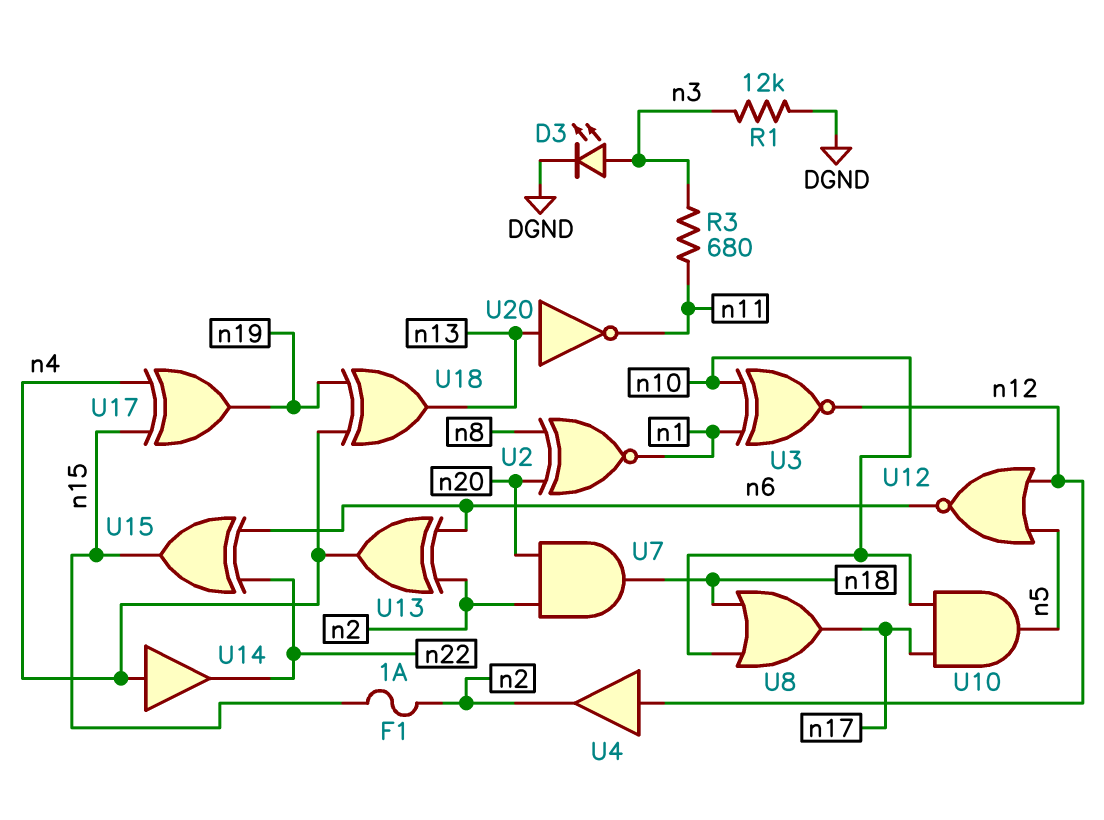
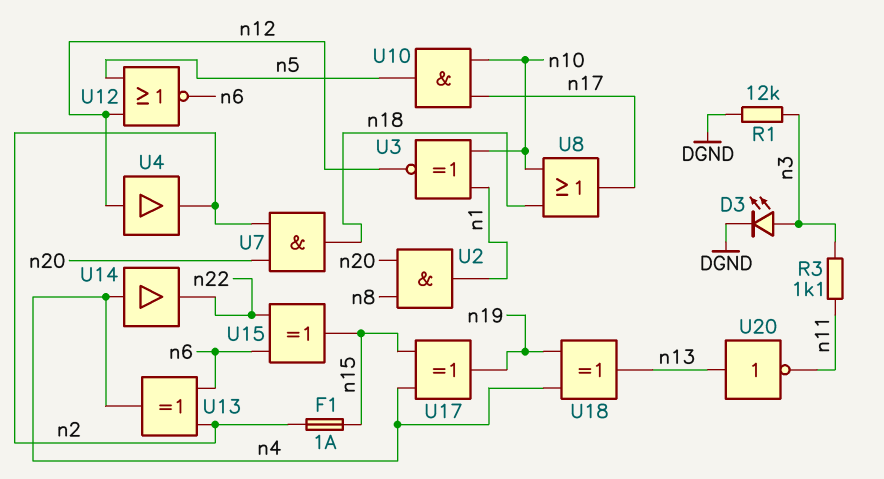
R3: 680 (n3, n11) -> 1.1k (n3, n11)
U2: XNOR (in n8, in n20, out n1) -> AND (in n8, in n20, out n1)

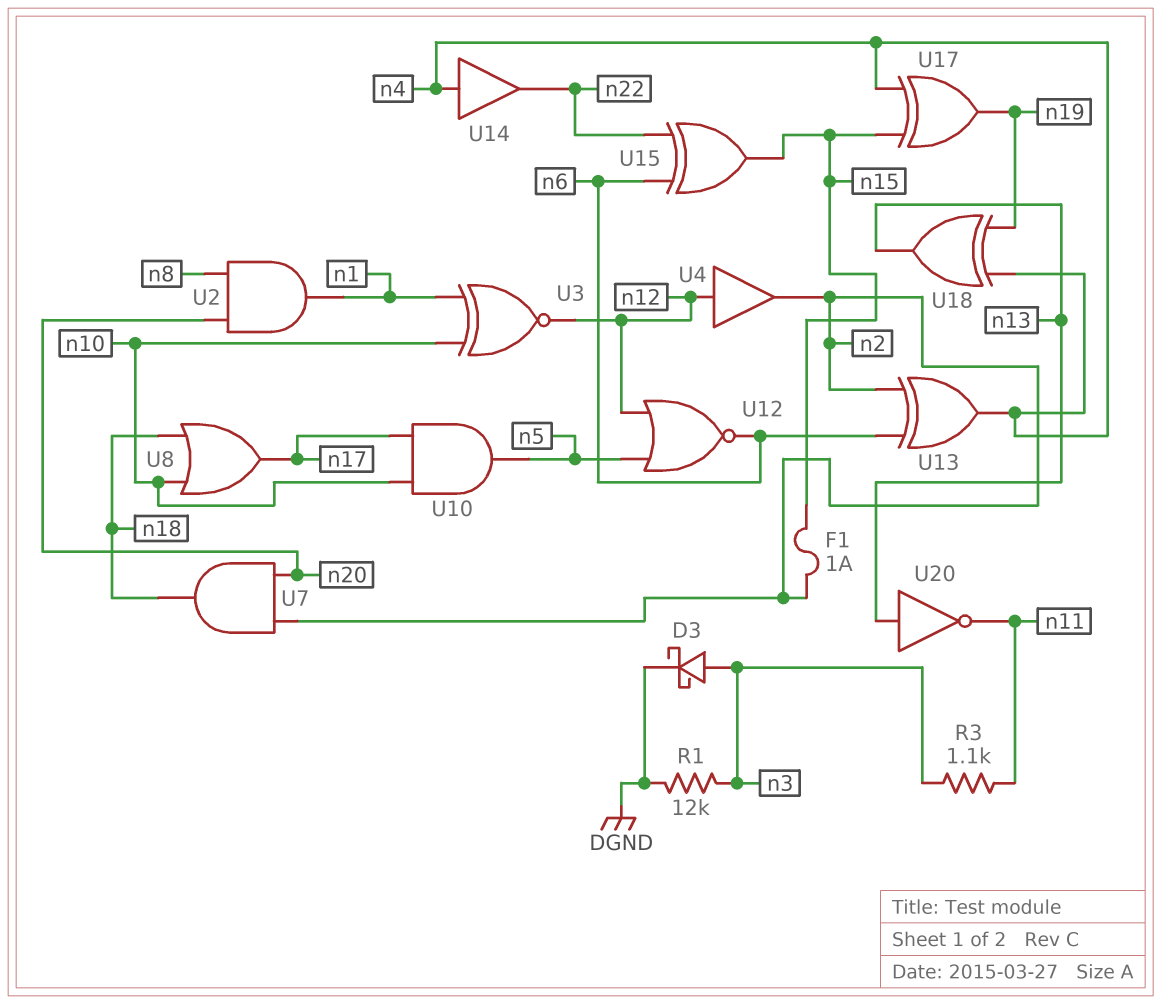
D3: LED (A n3, K DGND) -> schottky (A n3, K DGND)

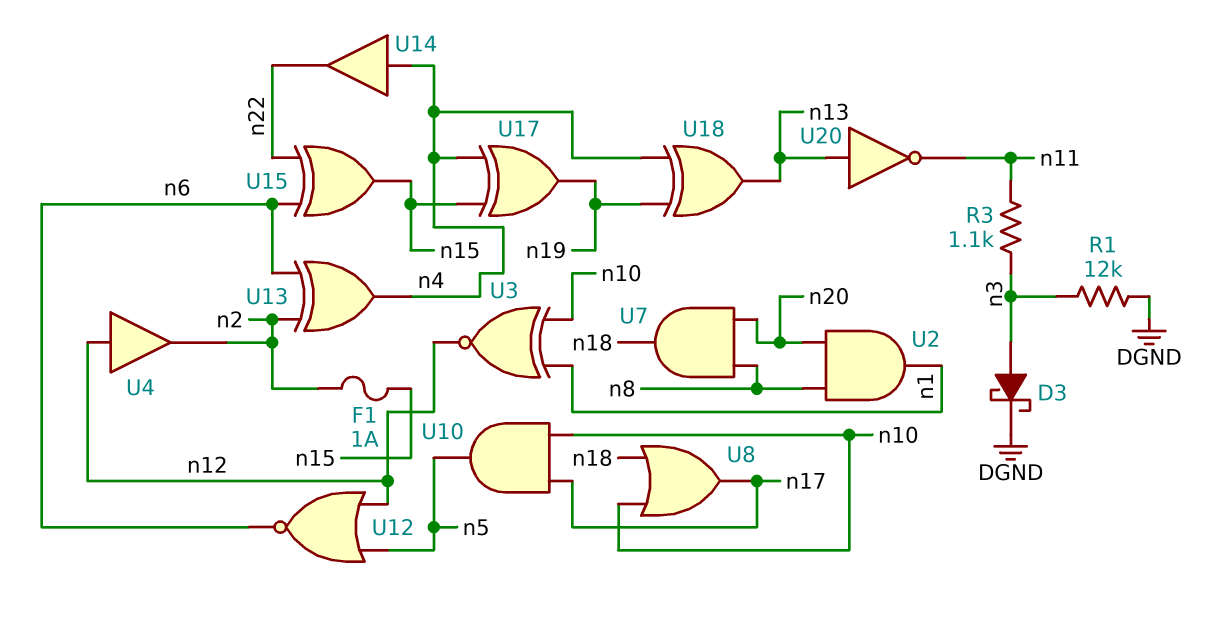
U7: AND (in n2, in n20, out n18) -> AND (in n8, in n20, out n18)

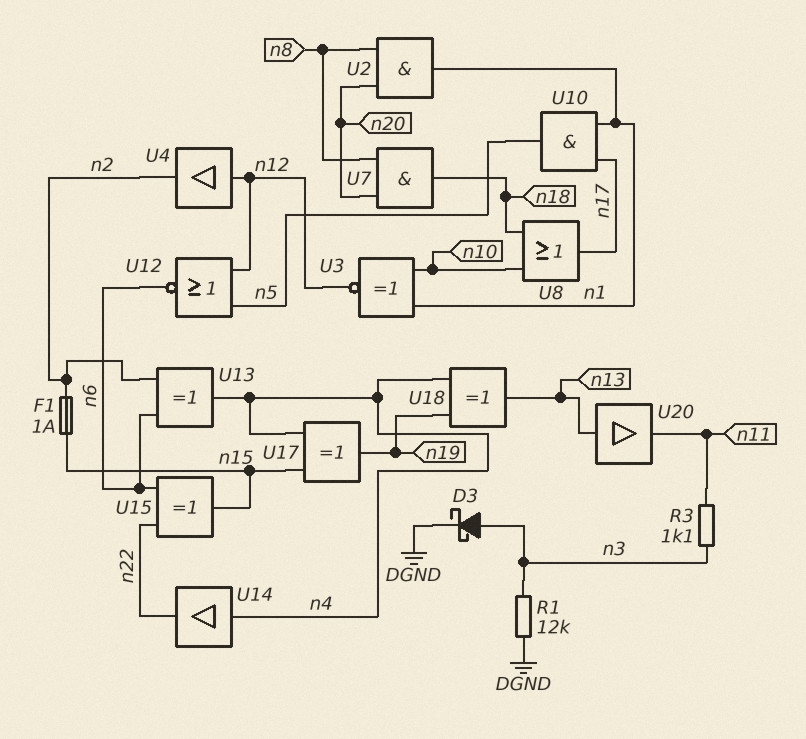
U10: AND (in n10, in n17, out n5) -> AND (in n1, in n17, out n5)
U20: NOT (in n13, out n11) -> buffer (in n13, out n11)

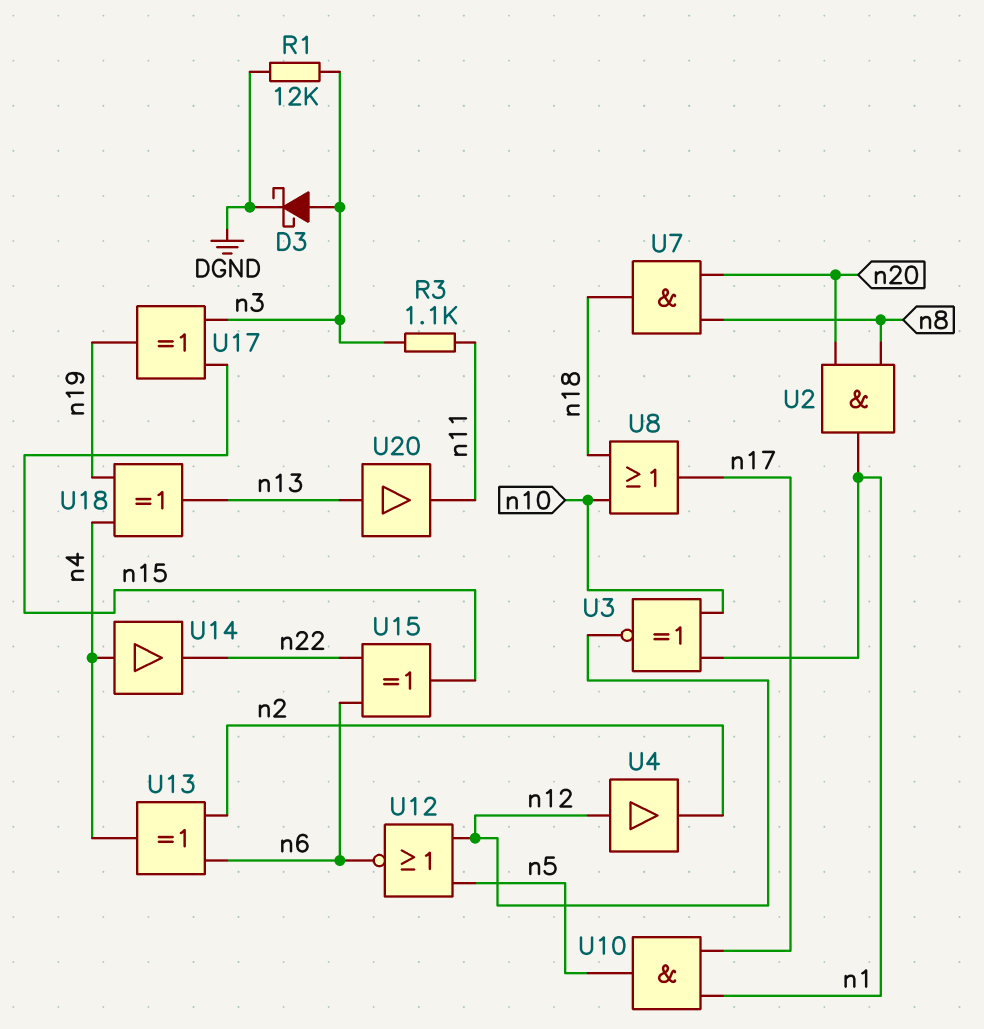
F1: 1A (n2, n15) -> none
U17: XOR (in n4, in n15, out n19) -> XOR (in n3, in n15, out n19)

